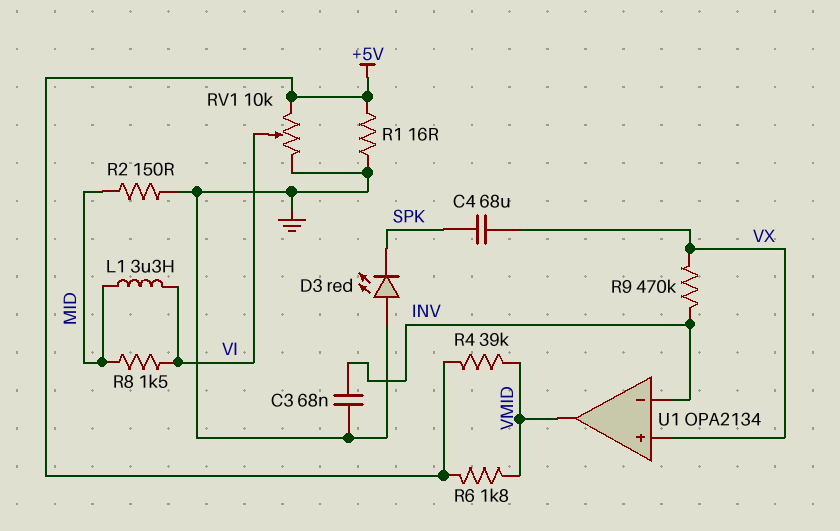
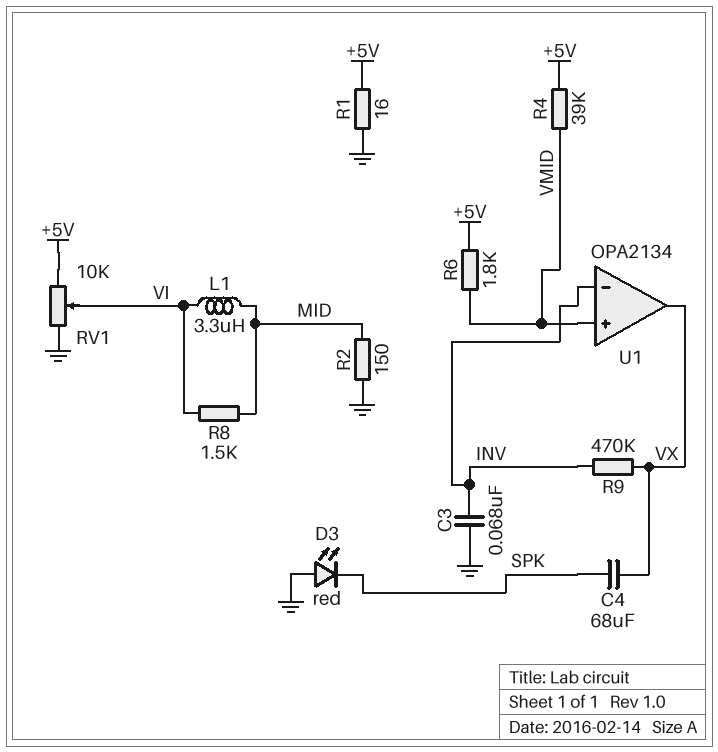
U1 pin in+: VX -> VMID
U1 pin out: VMID -> VX

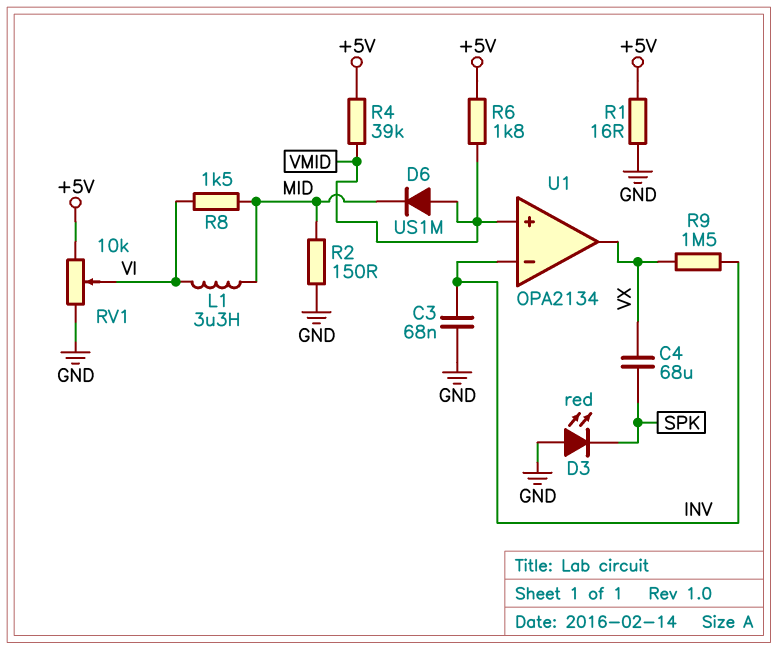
D6: none -> diode US1M (A VMID, K MID)
R9: 470k (INV, VX) -> 1.5M (INV, VX)

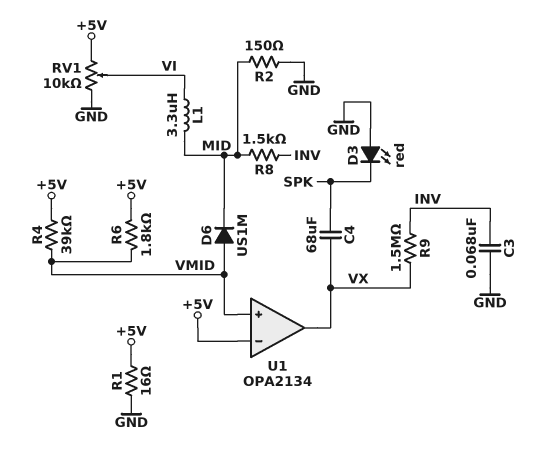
R8: 1.5k (MID, VI) -> 1.5k (INV, MID)
U1 pin in-: INV -> +5V

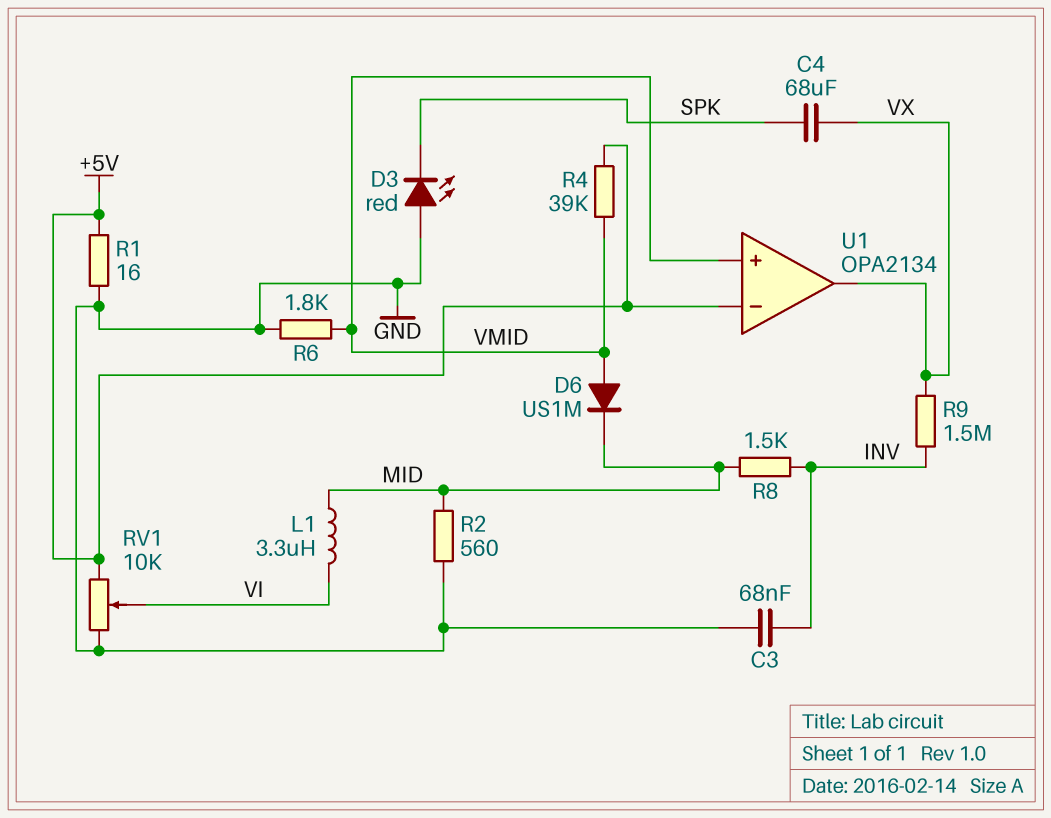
R2: 150 (GND, MID) -> 560 (GND, MID)
R6: 1.8k (+5V, VMID) -> 1.8k (GND, VMID)

